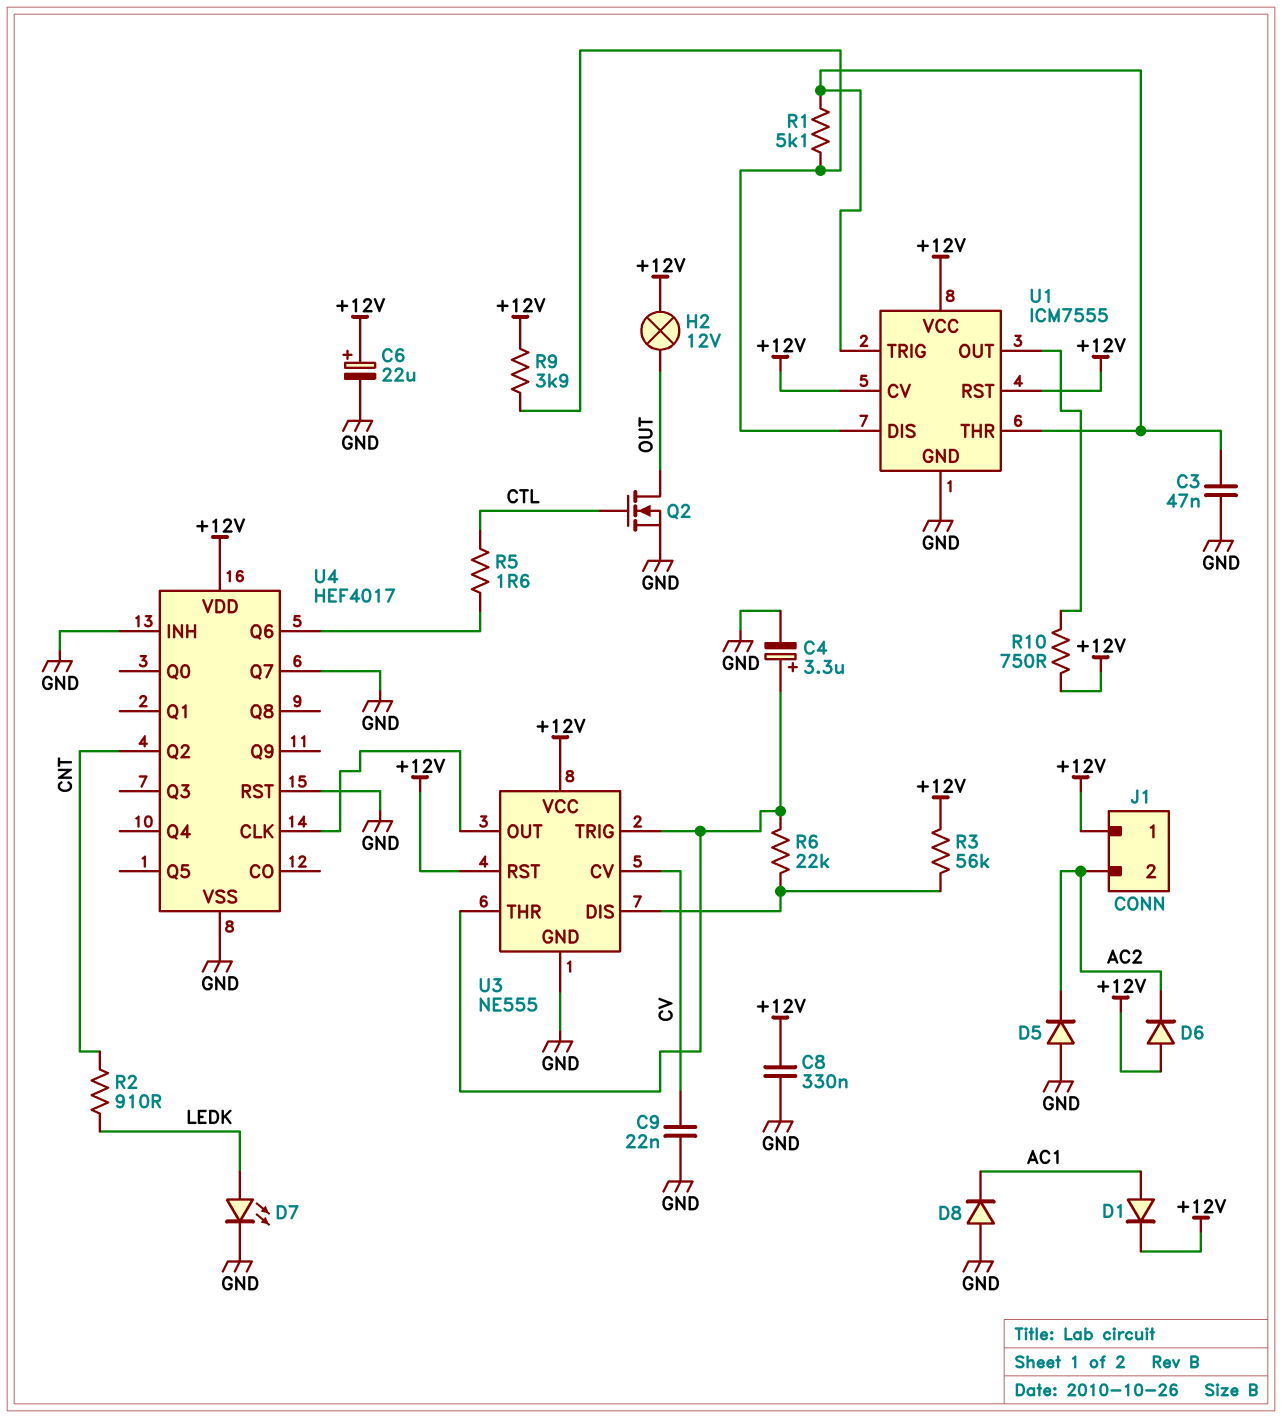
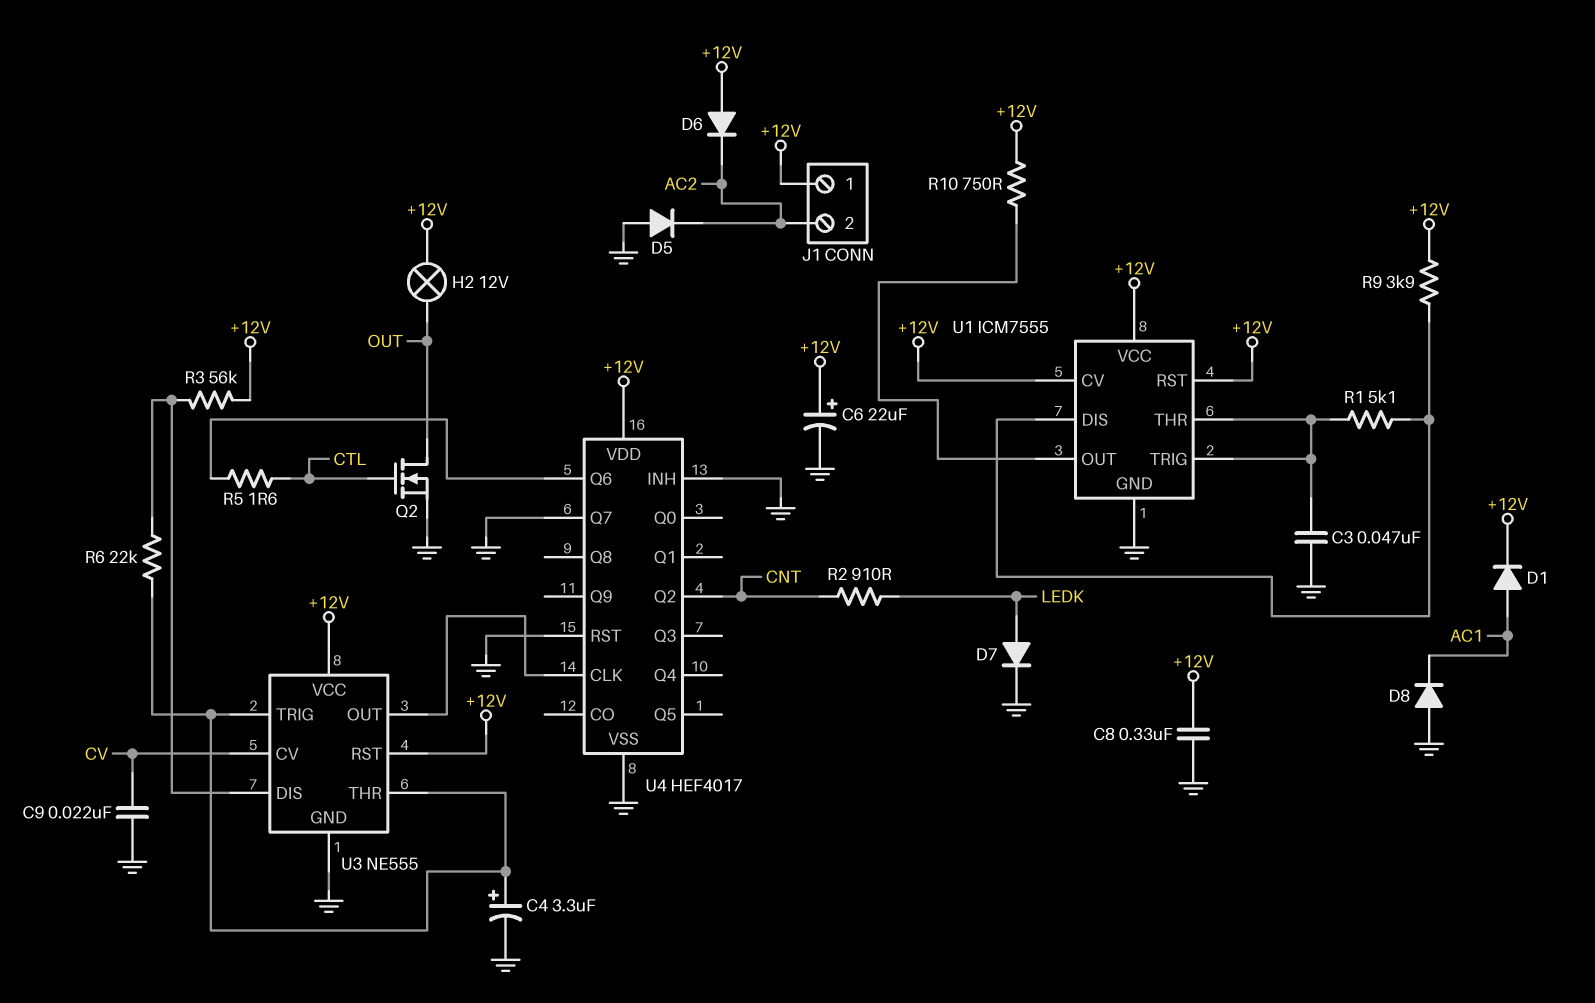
D7: LED (A LEDK, K GND) -> diode (A LEDK, K GND)

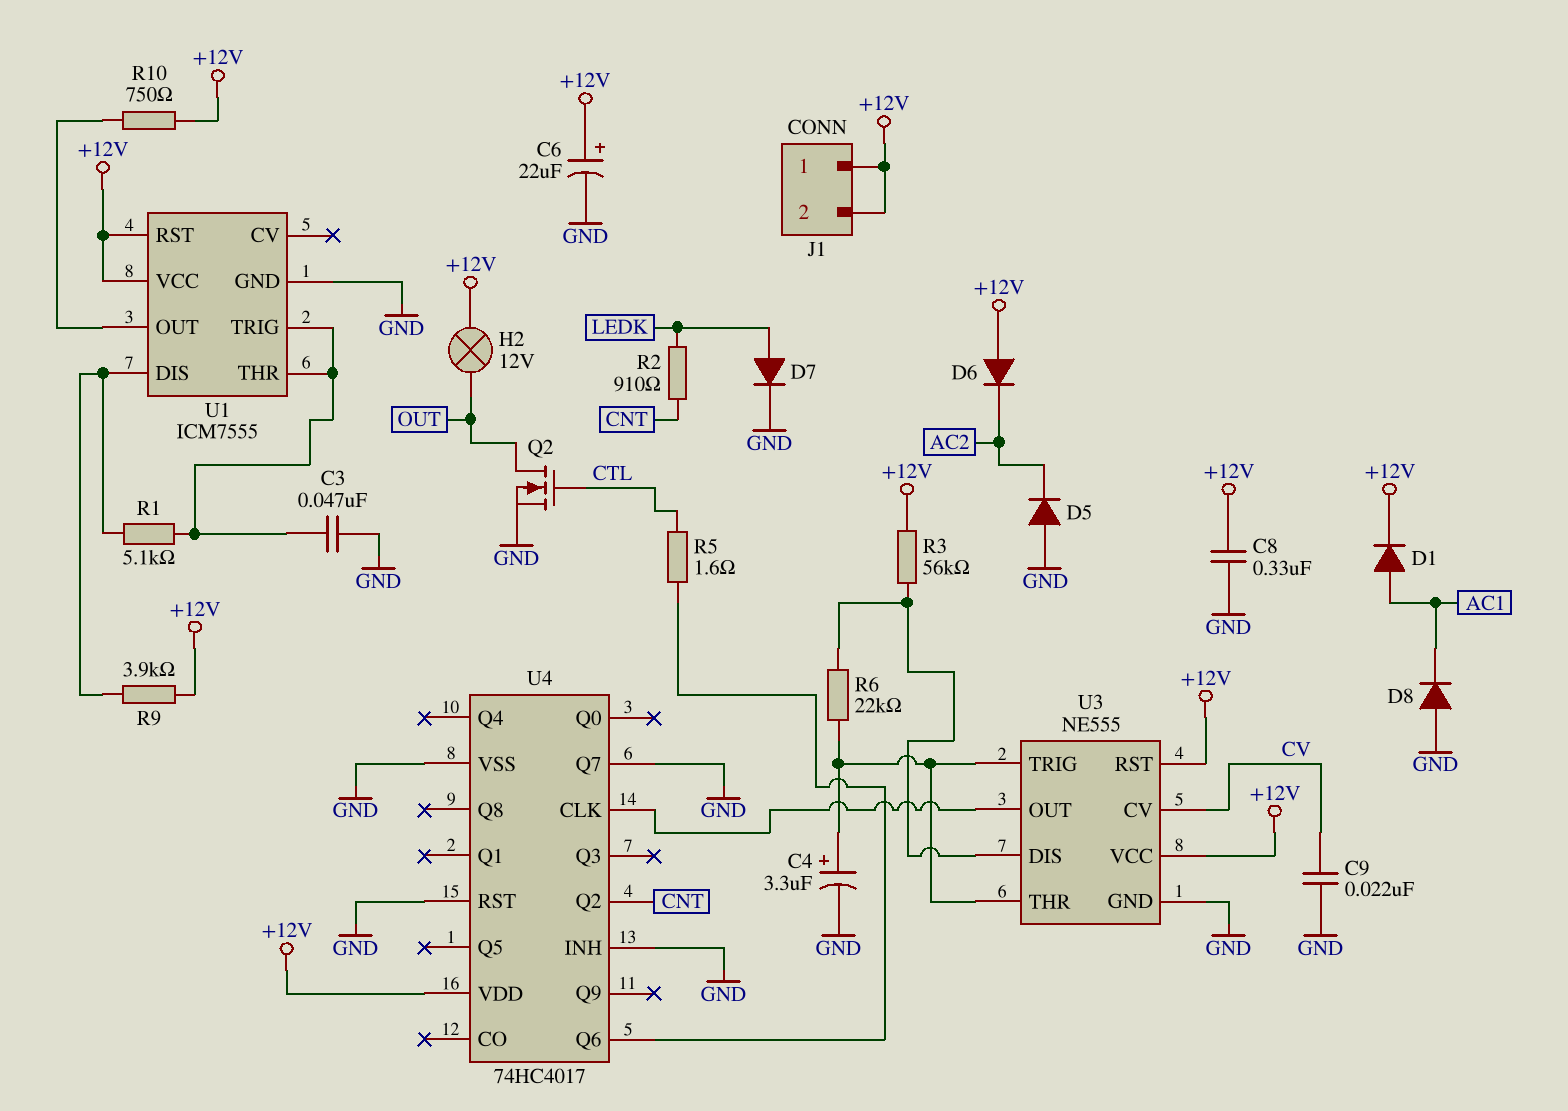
J1 pin 2: AC2 -> +12V
U1 pin CV: +12V -> none
U4: HEF4017 -> 74HC4017

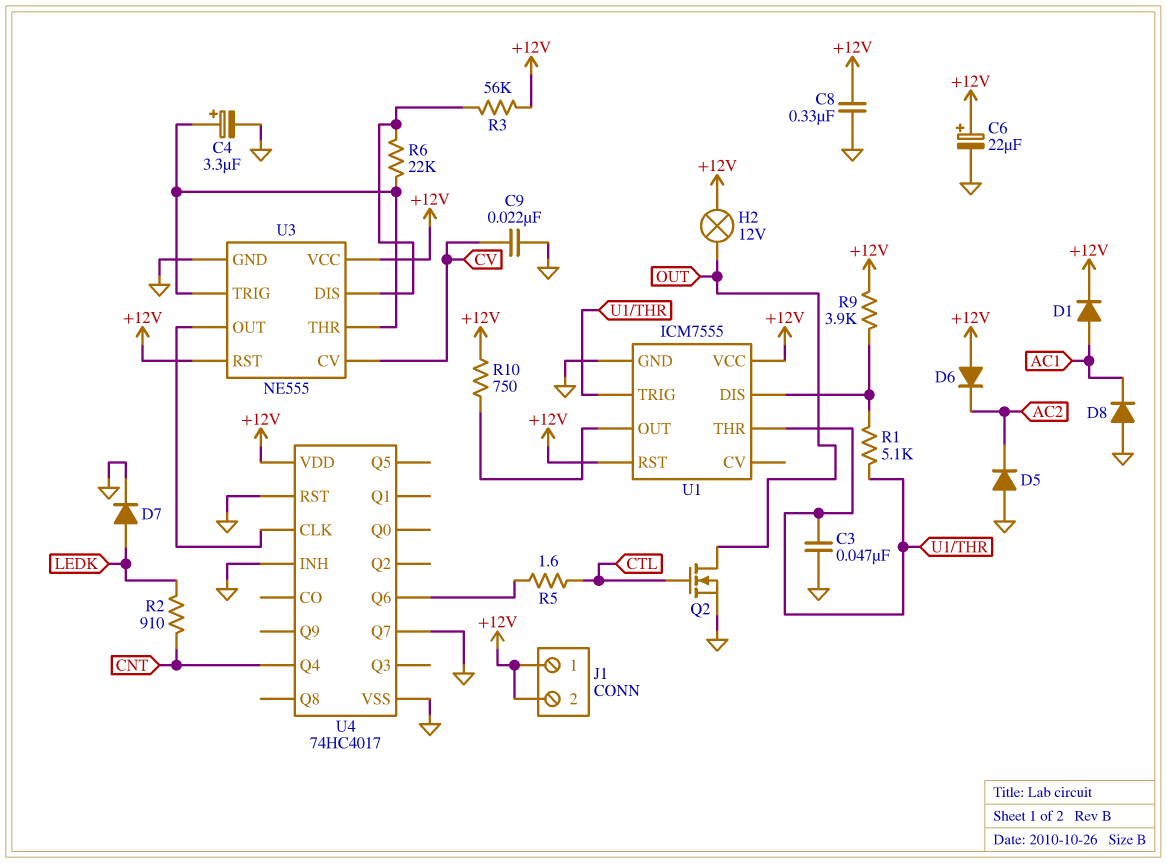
U4 pin Q2: CNT -> none
U4 pin Q4: none -> CNT

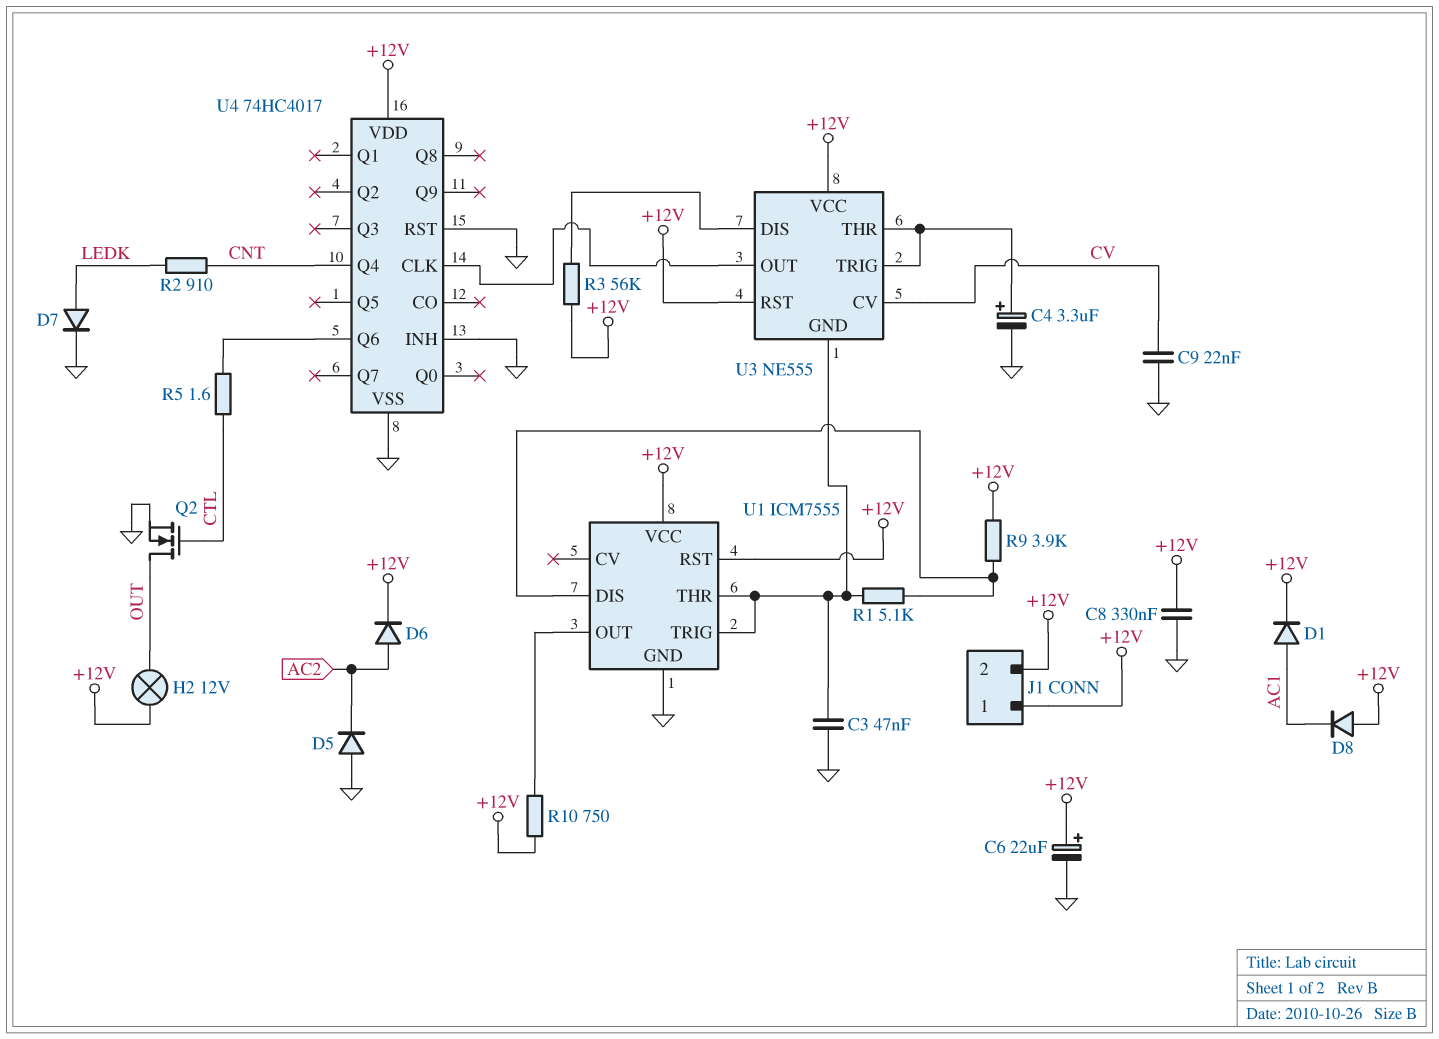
D6: diode (A +12V, K AC2) -> diode (A AC2, K +12V)
D8: diode (A GND, K AC1) -> diode (A +12V, K AC1)
R6: 22k (U3/DIS, U3/THR) -> none
U3 pin GND: GND -> U1/THR
U4 pin Q7: GND -> none

